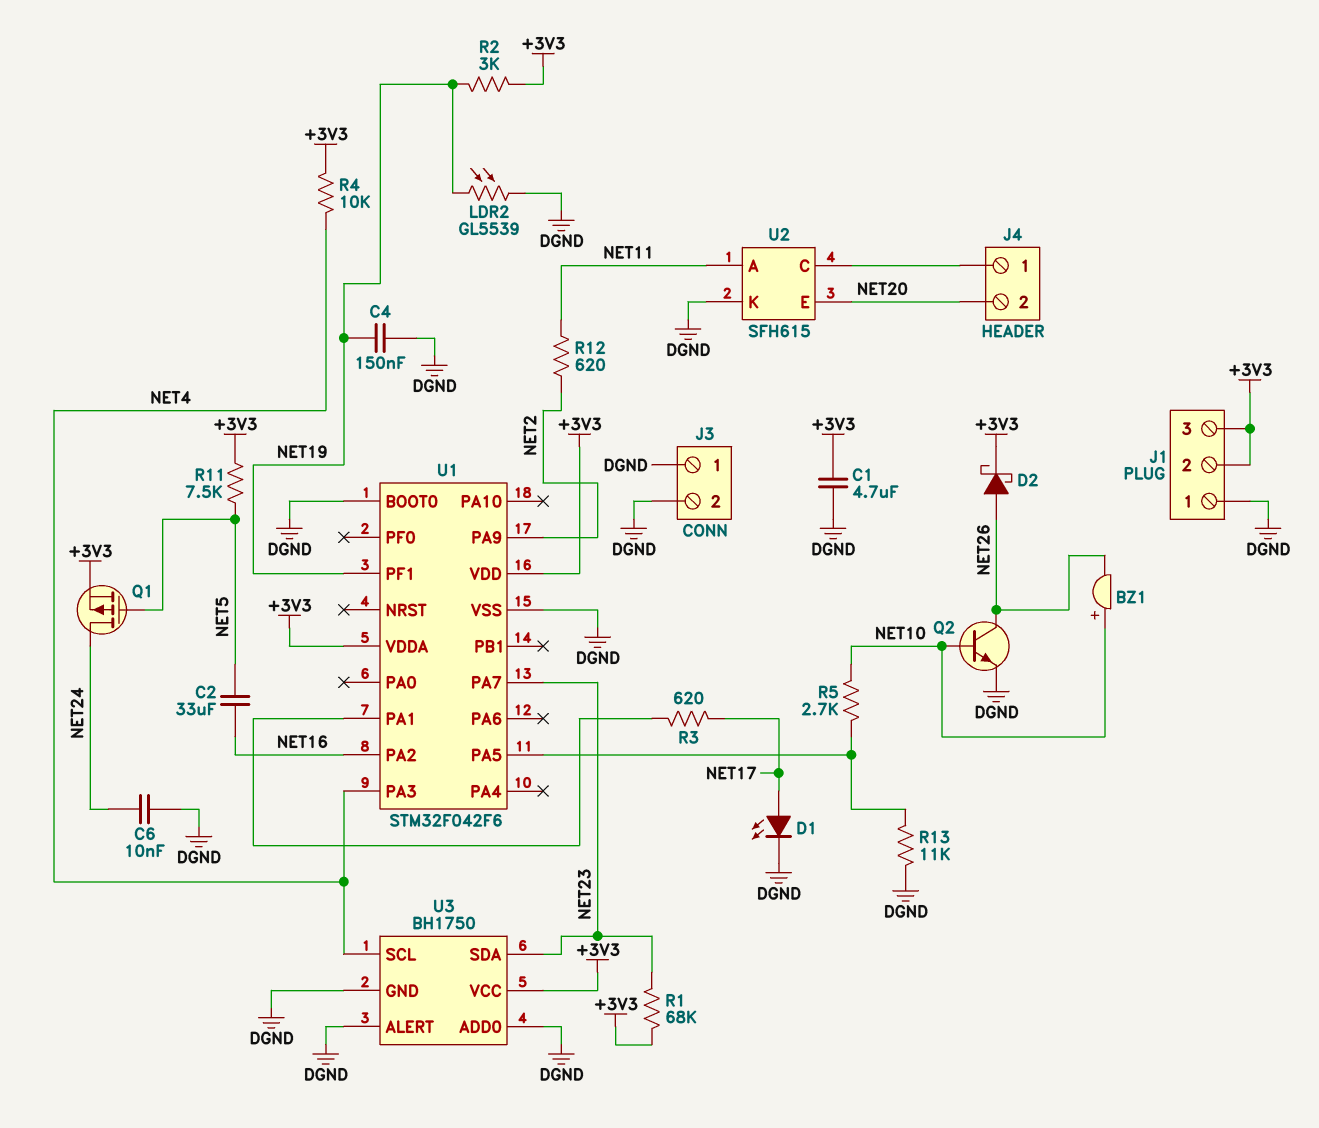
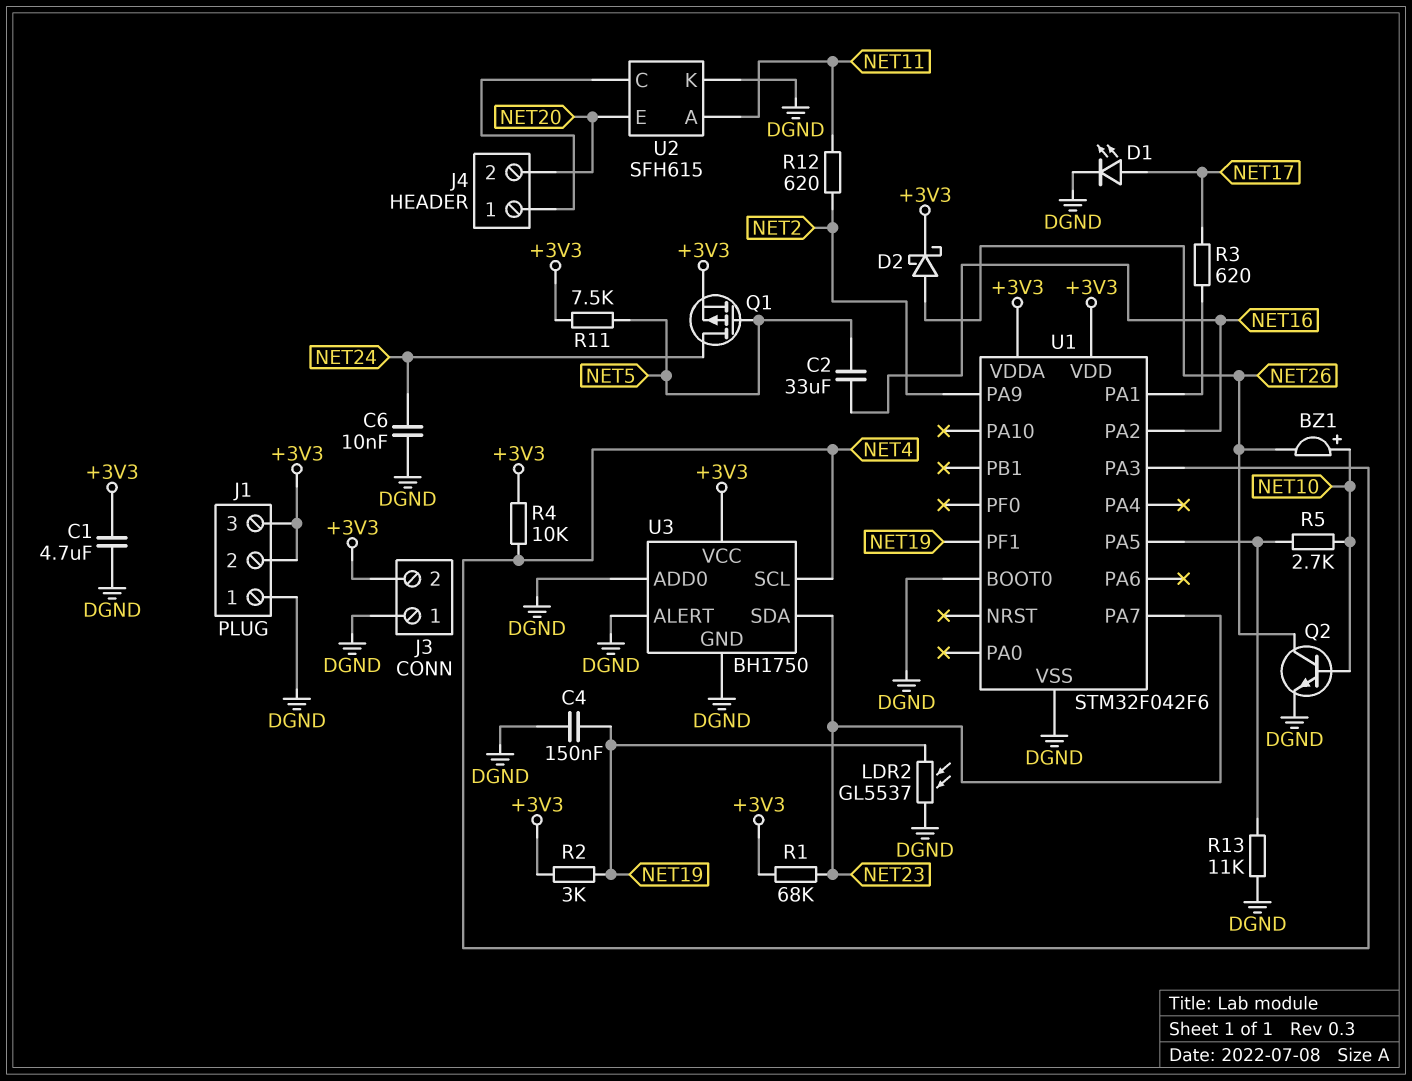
J3 pin 2: DGND -> +3V3
LDR2: GL5539 (DGND, NET19) -> GL5537 (DGND, NET19)

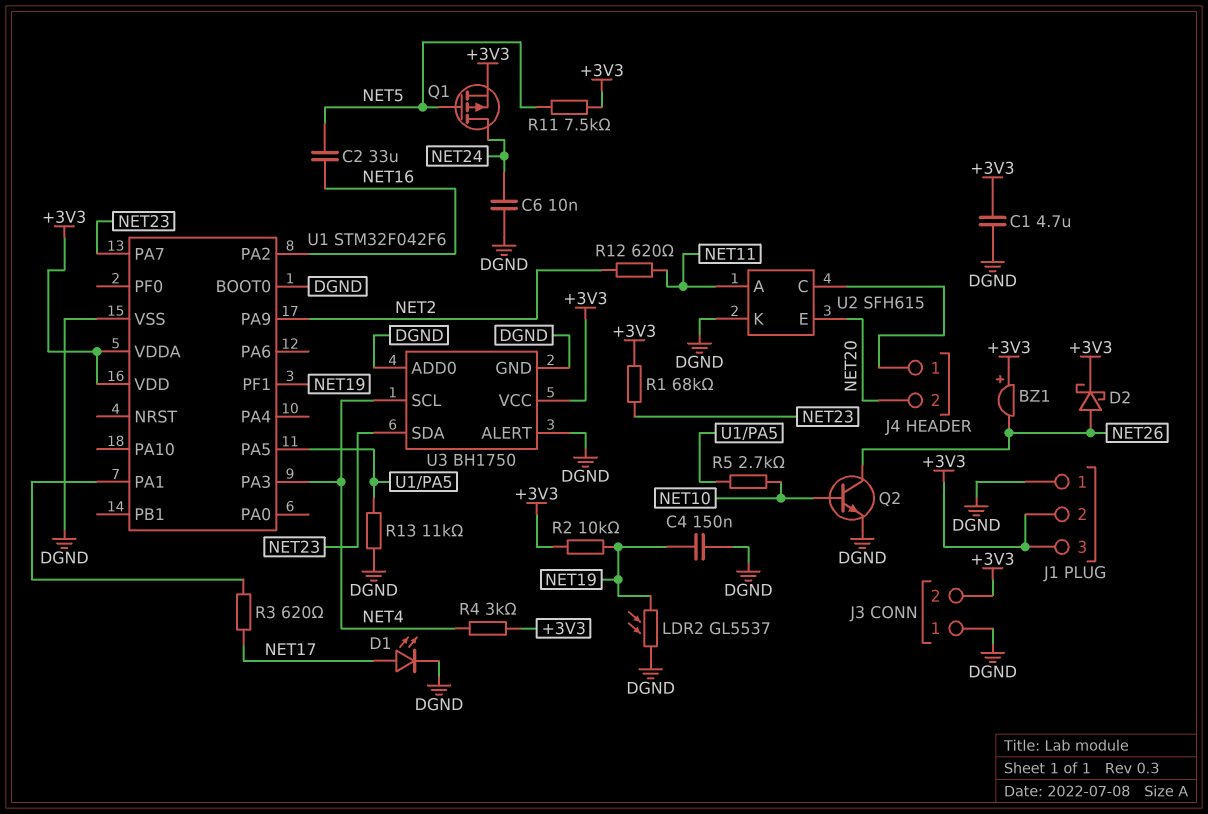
BZ1: buzzer (plus NET10, minus NET26) -> buzzer (plus +3V3, minus NET26)
R2: 3k (+3V3, NET19) -> 10k (+3V3, NET19)
R4: 10k (+3V3, NET4) -> 3k (+3V3, NET4)

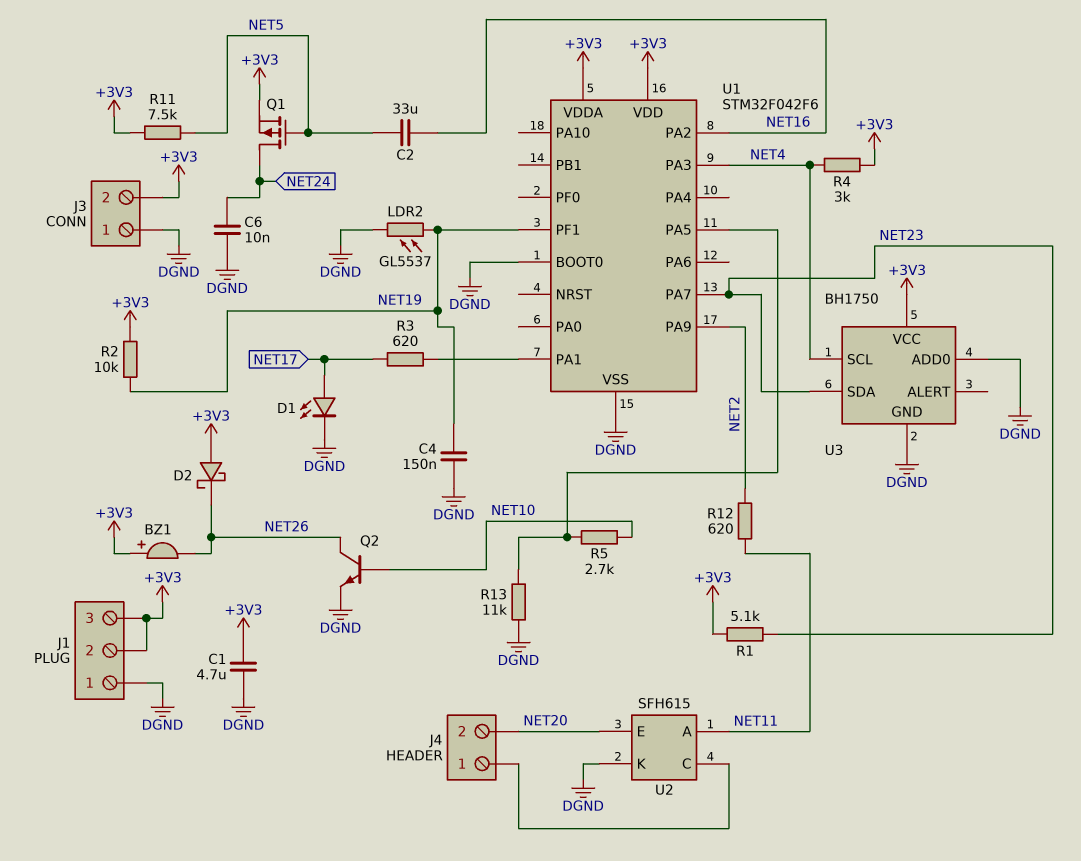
D2: schottky (A NET26, K +3V3) -> schottky (A +3V3, K NET26)
R1: 68k (+3V3, NET23) -> 5.1k (+3V3, NET23)
U3 pin ALERT: DGND -> none

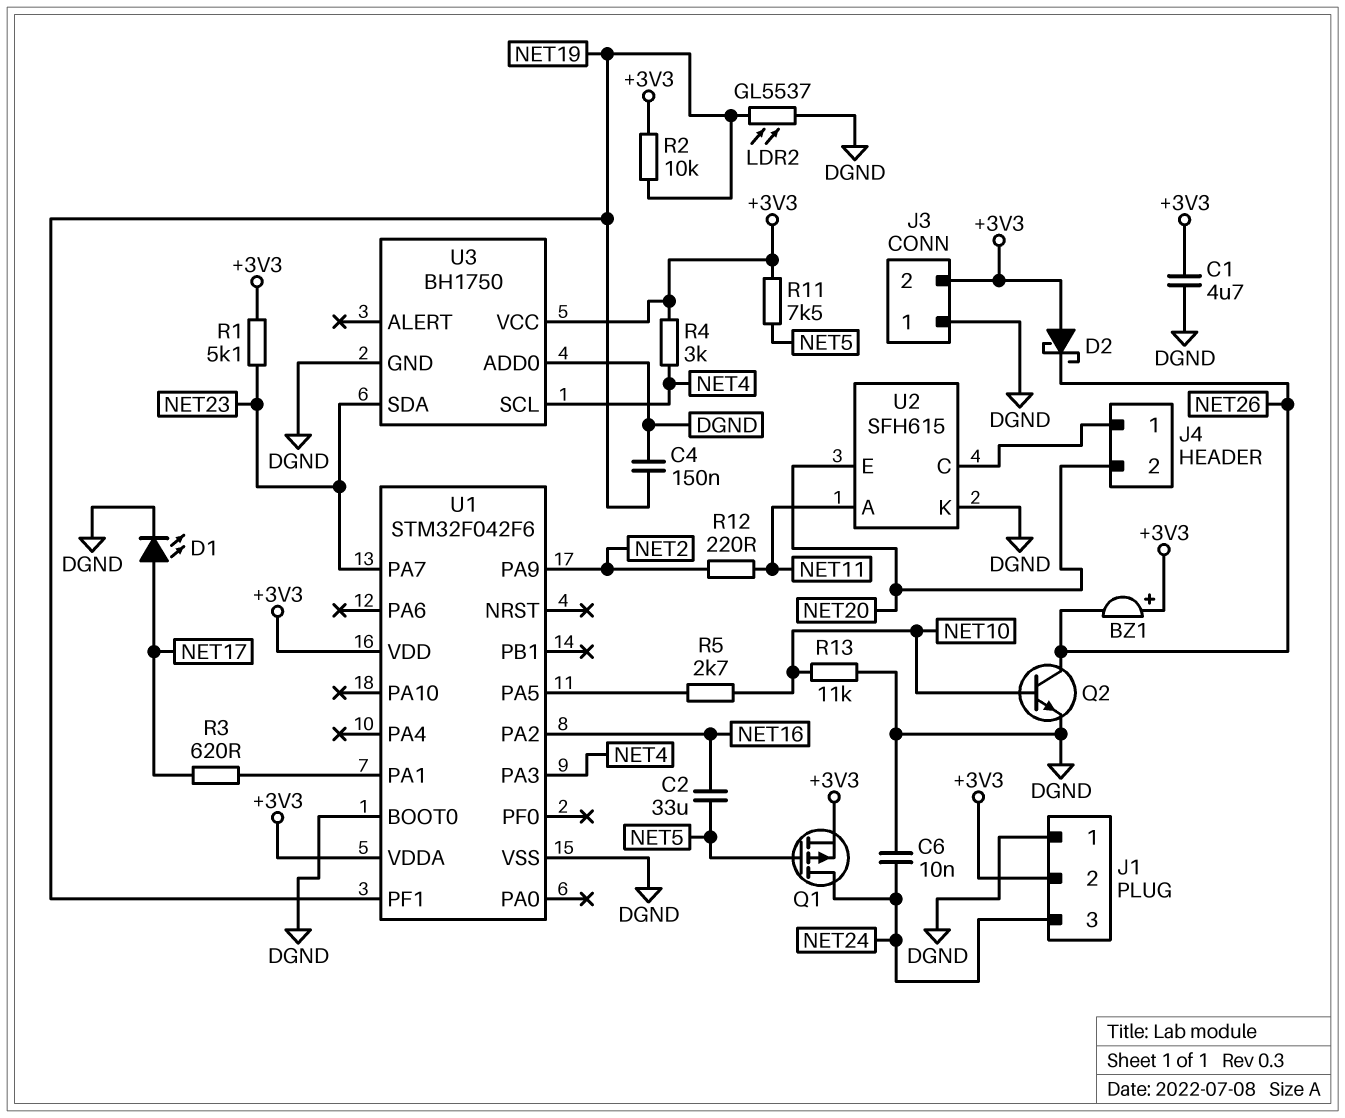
J1 pin 3: +3V3 -> NET24
R12: 620 (NET2, NET11) -> 220 (NET2, NET11)
R13: 11k (DGND, U1/PA5) -> 11k (DGND, NET10)

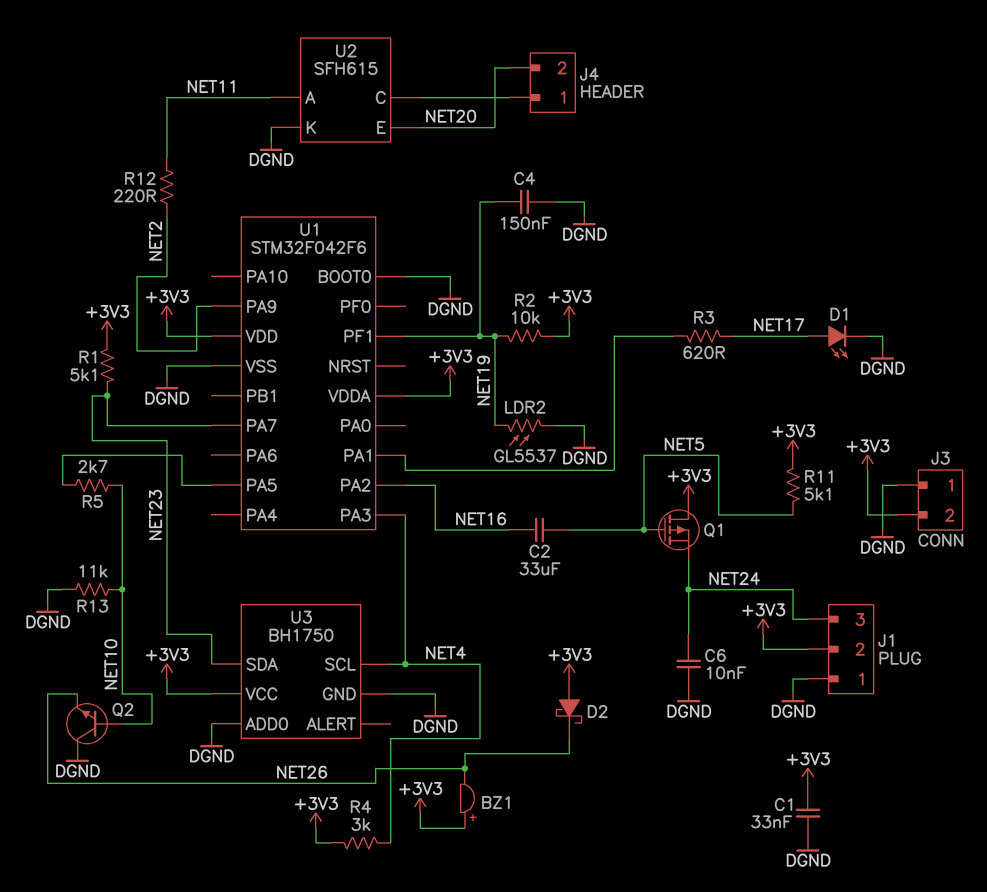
C1: 4.7uF (+3V3, DGND) -> 33nF (+3V3, DGND)
Q1: PMOS (G NET5, D NET24, S +3V3) -> PMOS (G NET5, D +3V3, S NET24)
Q2: NPN (B NET10, C NET26, E DGND) -> NPN (B NET10, C DGND, E NET26)
R11: 7.5k (+3V3, NET5) -> 5.1k (+3V3, NET5)

